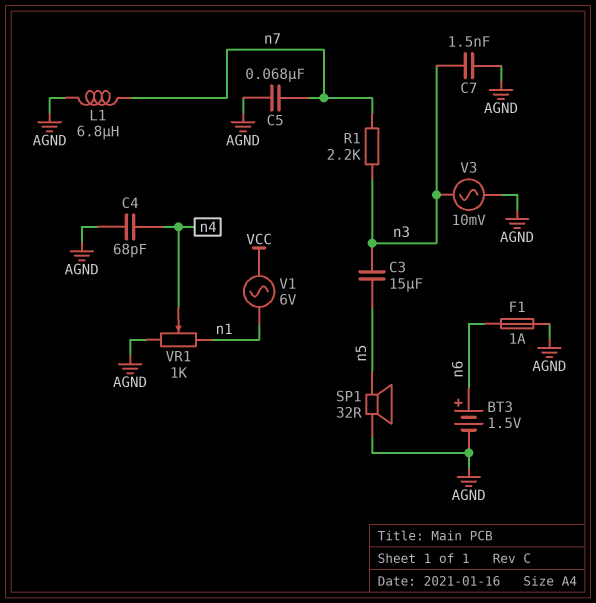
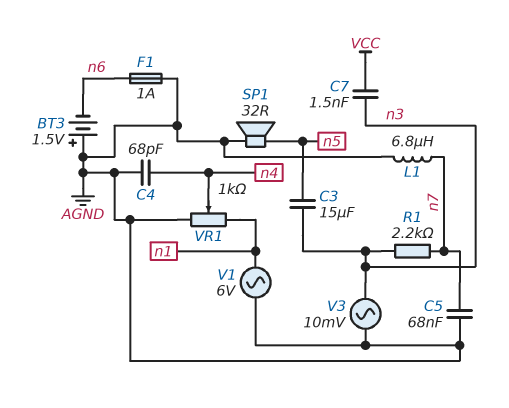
BT3: 1.5V (plus n6, minus AGND) -> 1.5V (plus AGND, minus n6)
C7: 1.5nF (AGND, n3) -> 1.5nF (VCC, n3)
V1: AC 6V (VCC, n1) -> AC 6V (AGND, n1)

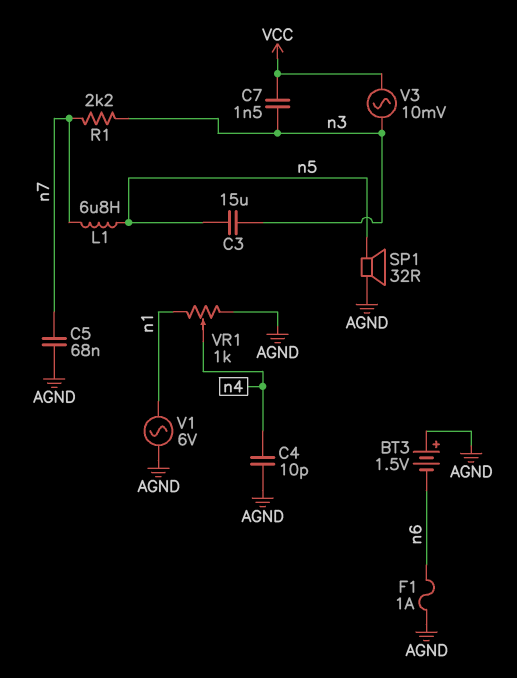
C4: 68pF (AGND, n4) -> 10pF (AGND, n4)
L1: 6.8uH (AGND, n7) -> 6.8uH (n5, n7)
V3: AC 10mV (AGND, n3) -> AC 10mV (VCC, n3)

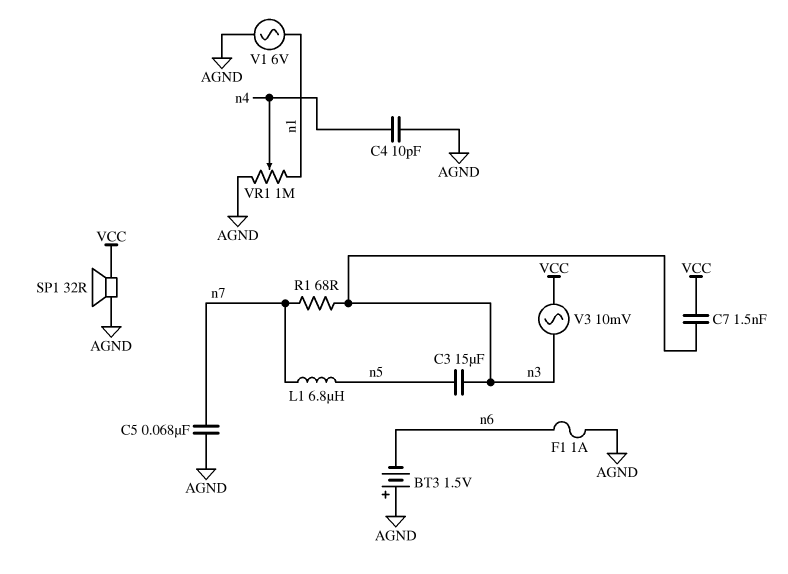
R1: 2.2k (n3, n7) -> 68 (n3, n7)
SP1: speaker 32R (AGND, n5) -> speaker 32R (AGND, VCC)
VR1: 1k (AGND, n1, wiper n4) -> 1M (AGND, n1, wiper n4)

